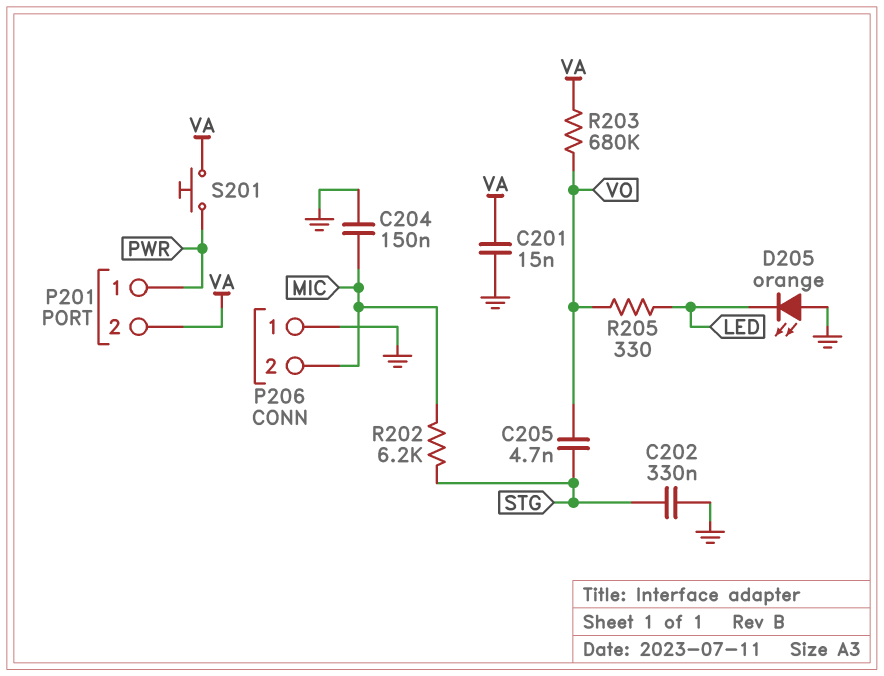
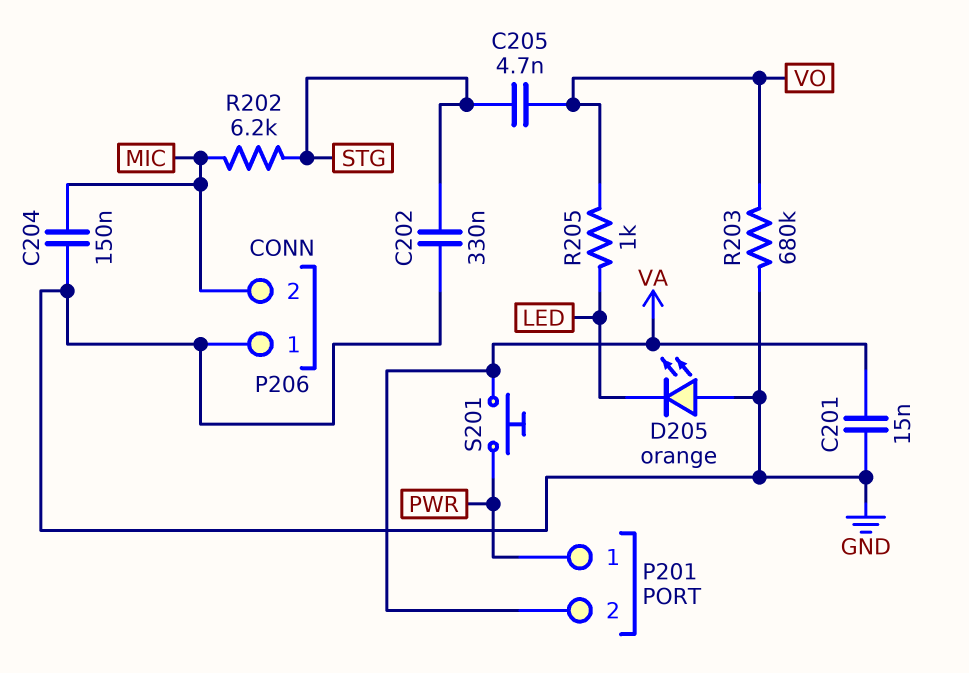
R203: 680k (VA, VO) -> 680k (GND, VO)
R205: 330 (LED, VO) -> 1k (LED, VO)

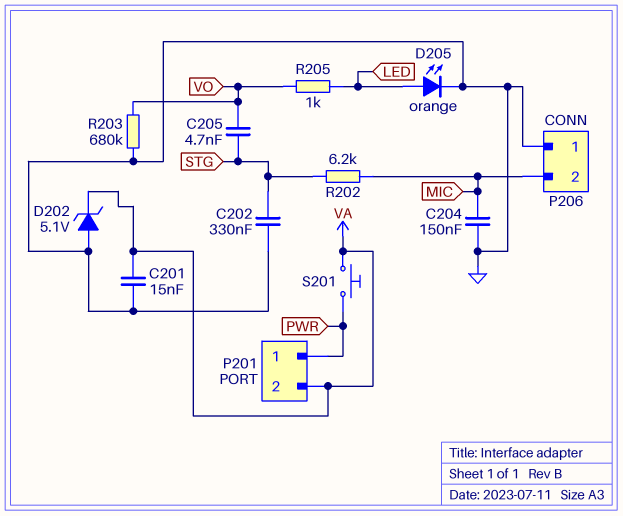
D202: none -> zener 5.1V (A GND, K VA)
D205: LED orange (A GND, K LED) -> LED orange (A LED, K GND)

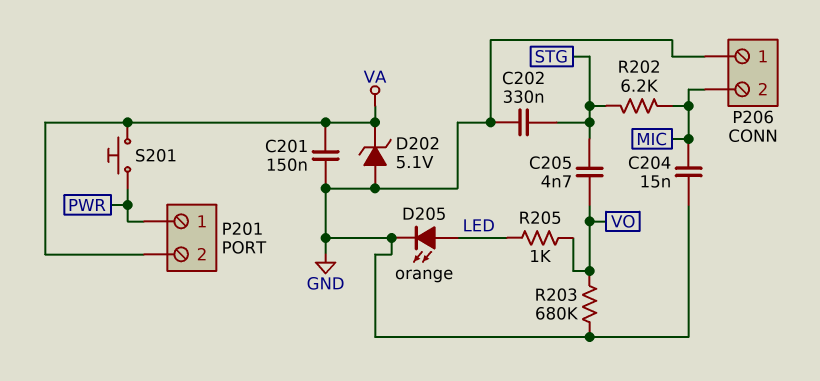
C201: 15nF (GND, VA) -> 150nF (GND, VA)
C204: 150nF (GND, MIC) -> 15nF (GND, MIC)

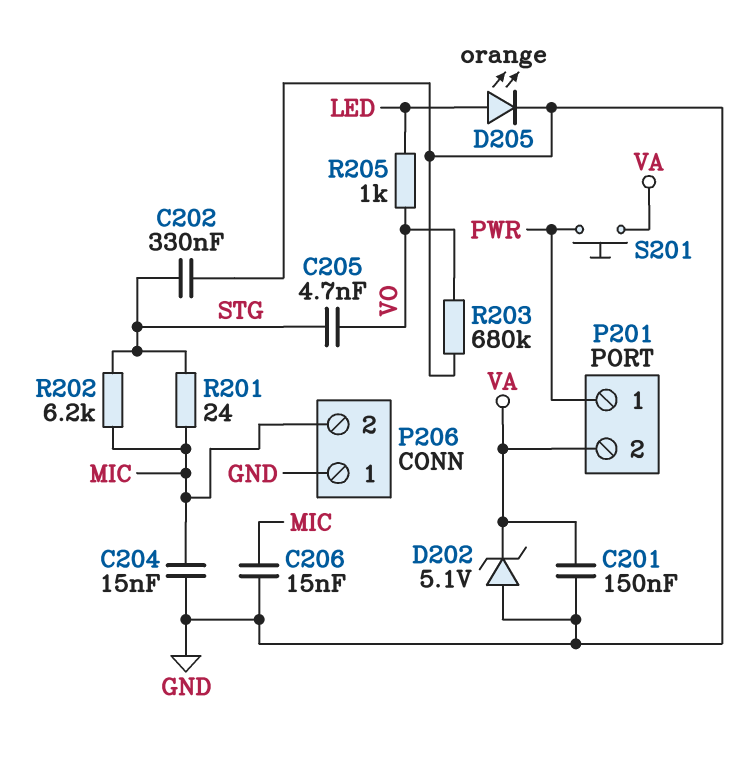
C206: none -> 15nF (GND, MIC)
R201: none -> 24 (MIC, STG)

